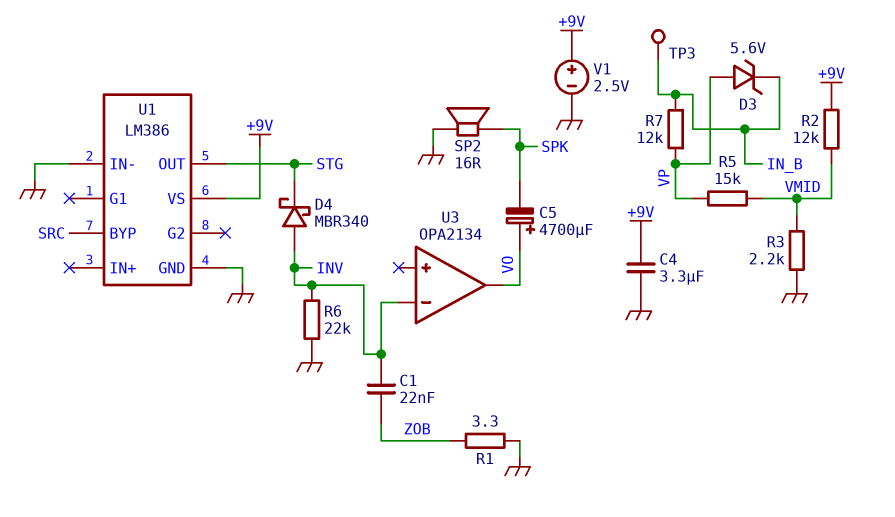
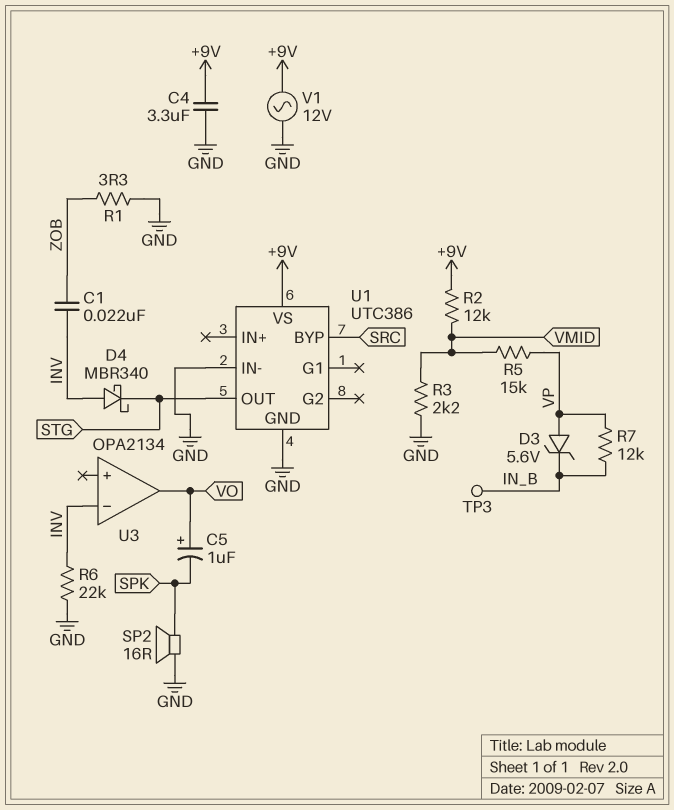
C5: 4700uF (plus VO, minus SPK) -> 1uF (plus VO, minus SPK)
U1: LM386 -> UTC386
V1: 2.5V (plus +9V, minus GND) -> AC 12V (+9V, GND)

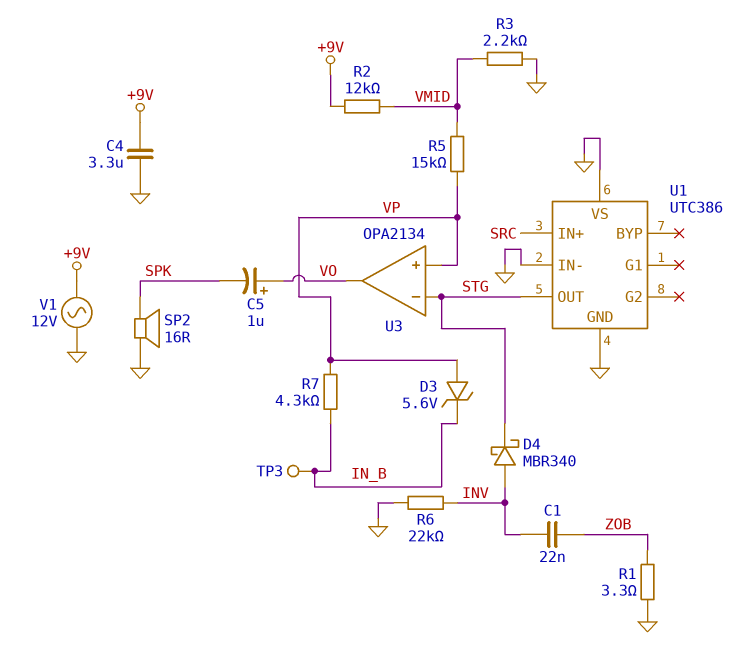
R7: 12k (IN_B, VP) -> 4.3k (IN_B, VP)
U1 pin BYP: SRC -> none
U1 pin IN+: none -> SRC
U1 pin VS: +9V -> GND
U3 pin in+: none -> VP
U3 pin in-: INV -> STG

